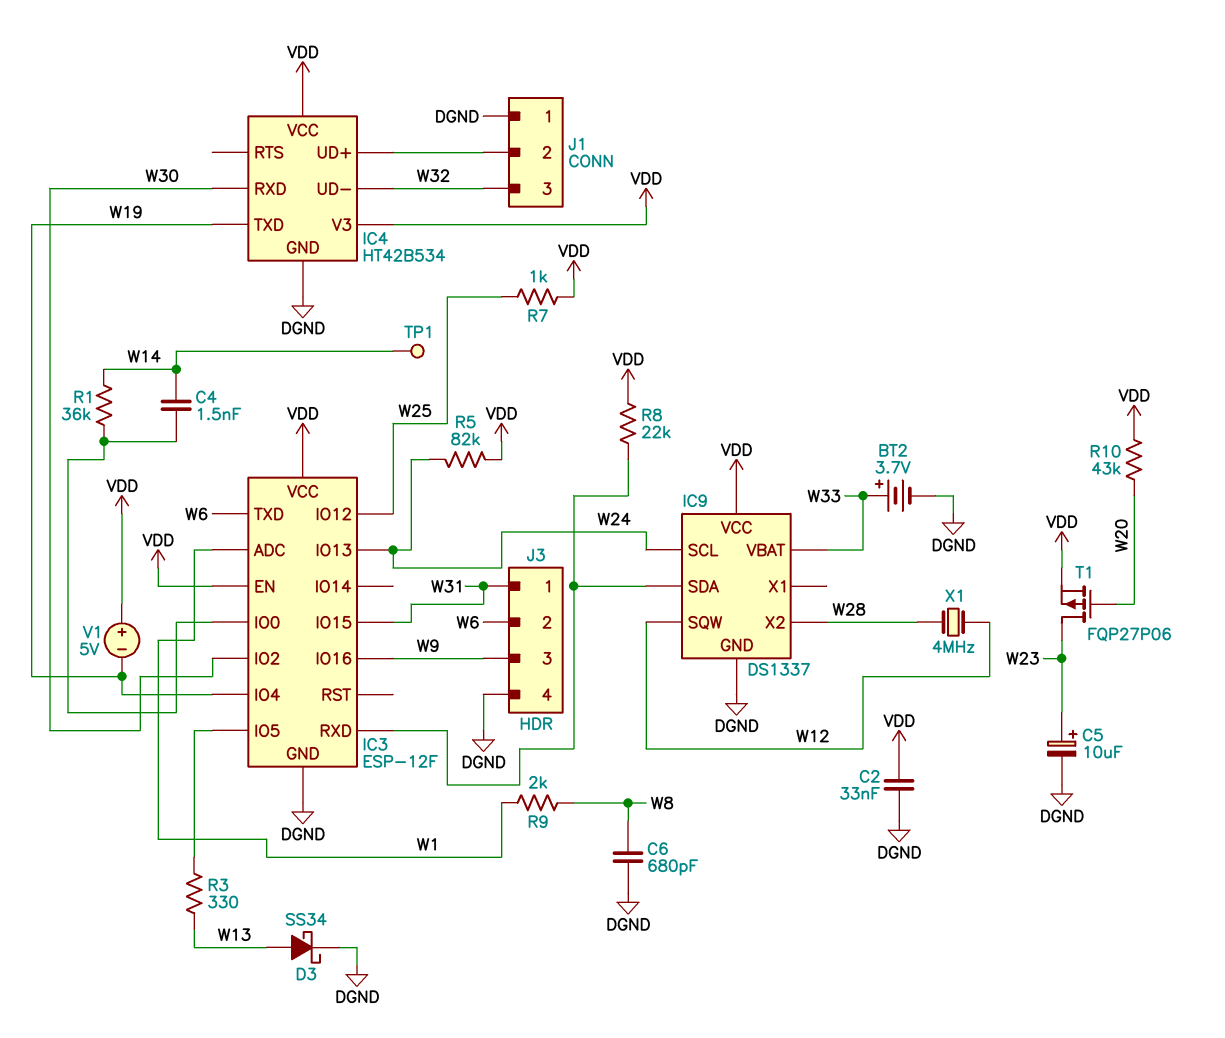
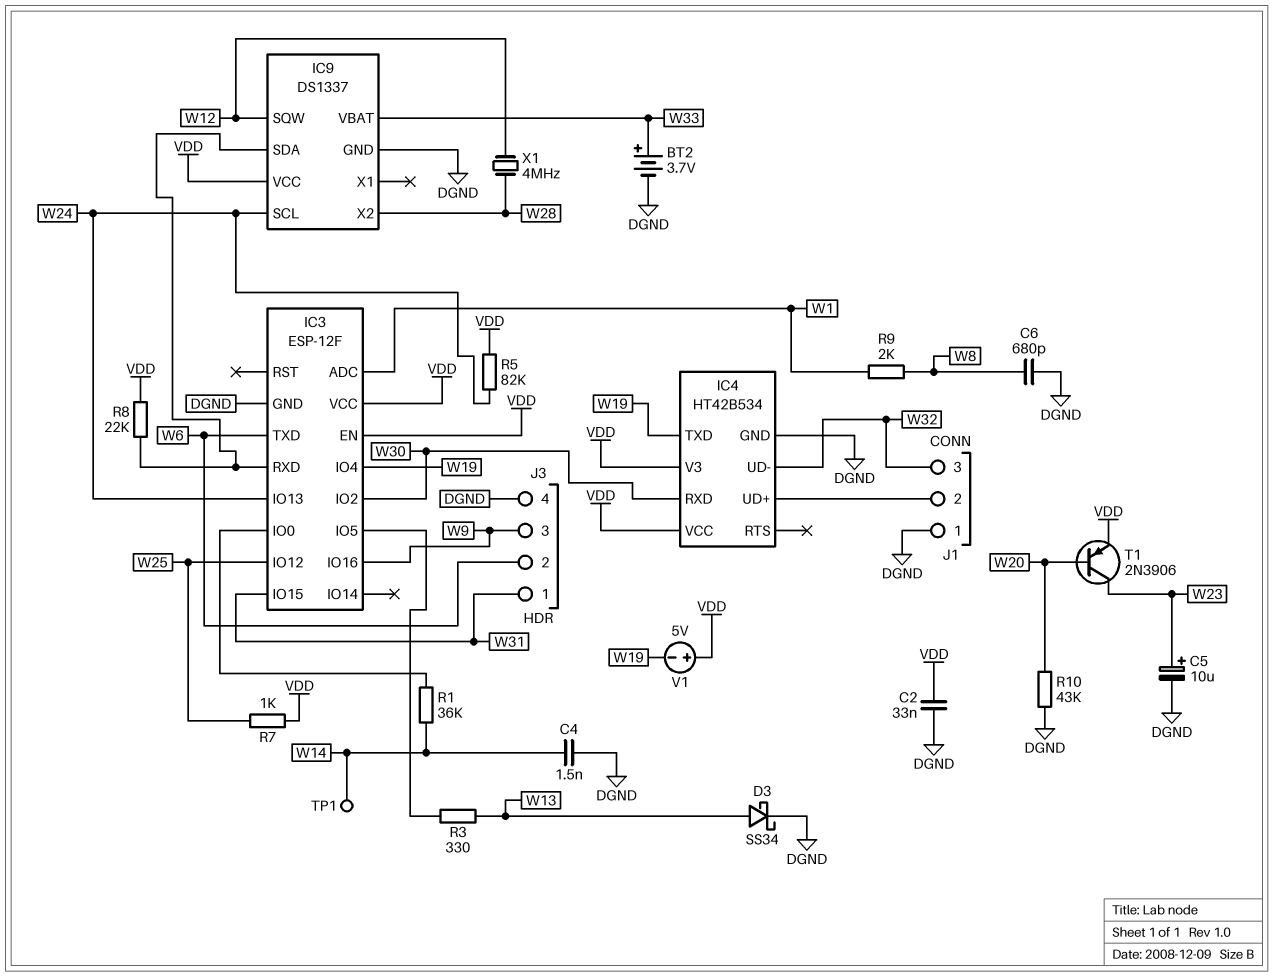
C4: 1.5nF (IC3/IO0, W14) -> 1.5nF (DGND, W14)
R10: 43k (VDD, W20) -> 43k (DGND, W20)
T1: PMOS FQP27P06 (G W20, D W23, S VDD) -> PNP 2N3906 (B W20, C W23, E VDD)

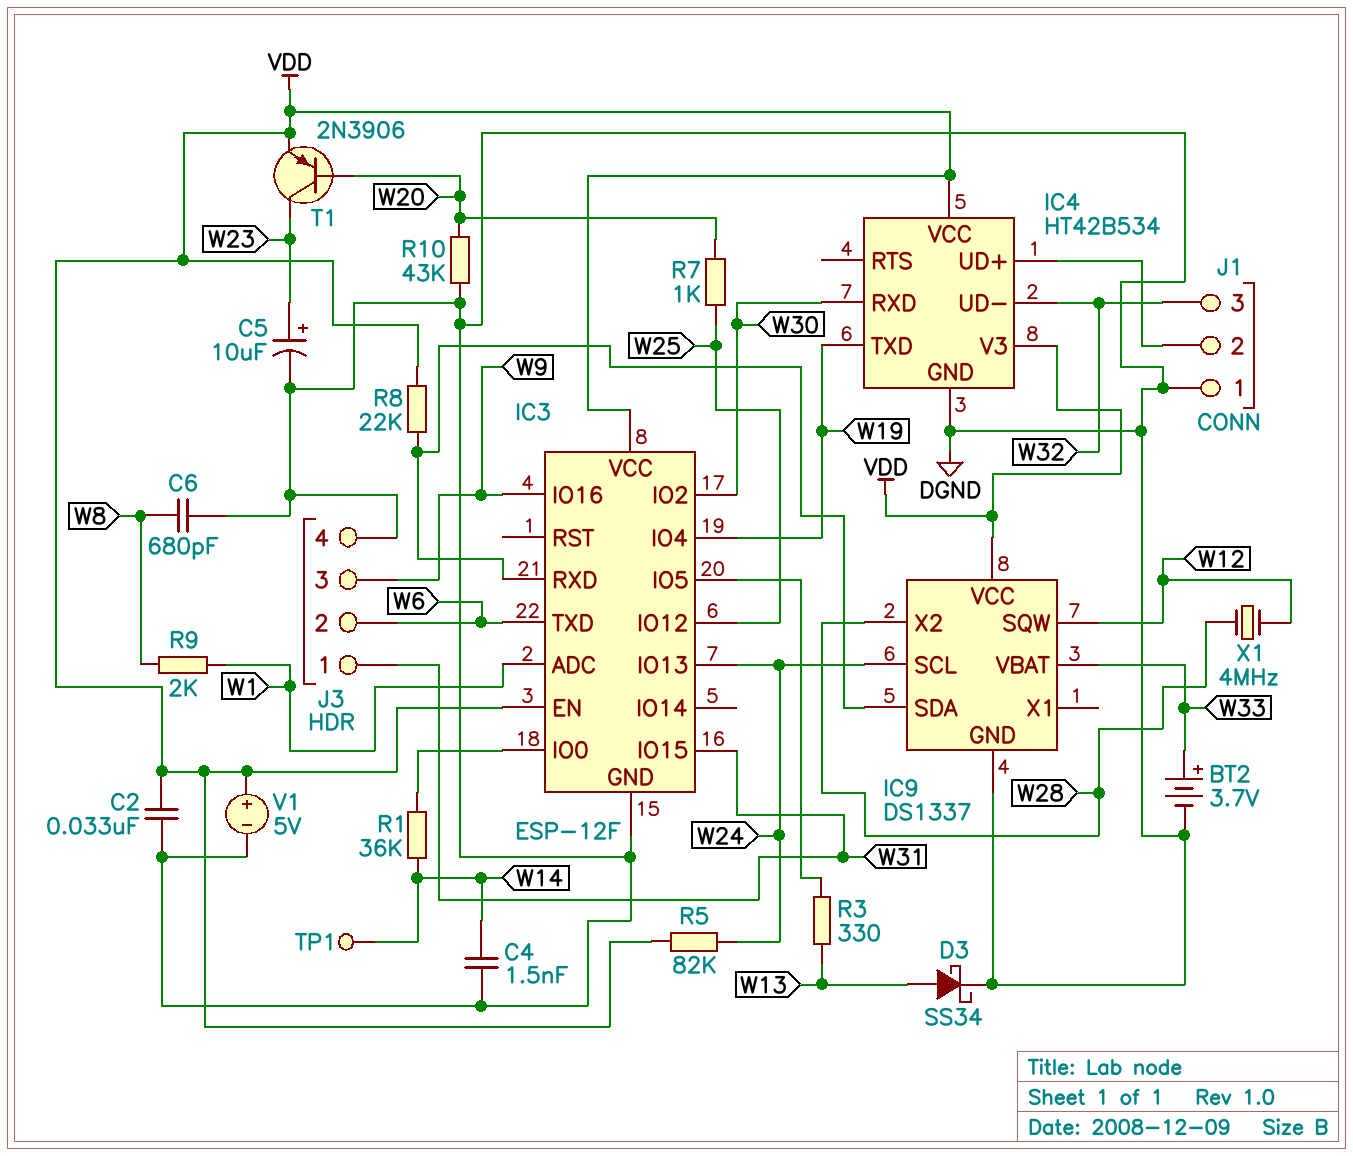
R7: 1k (VDD, W25) -> 1k (W20, W25)
V1: 5V (plus VDD, minus W19) -> 5V (plus VDD, minus DGND)

